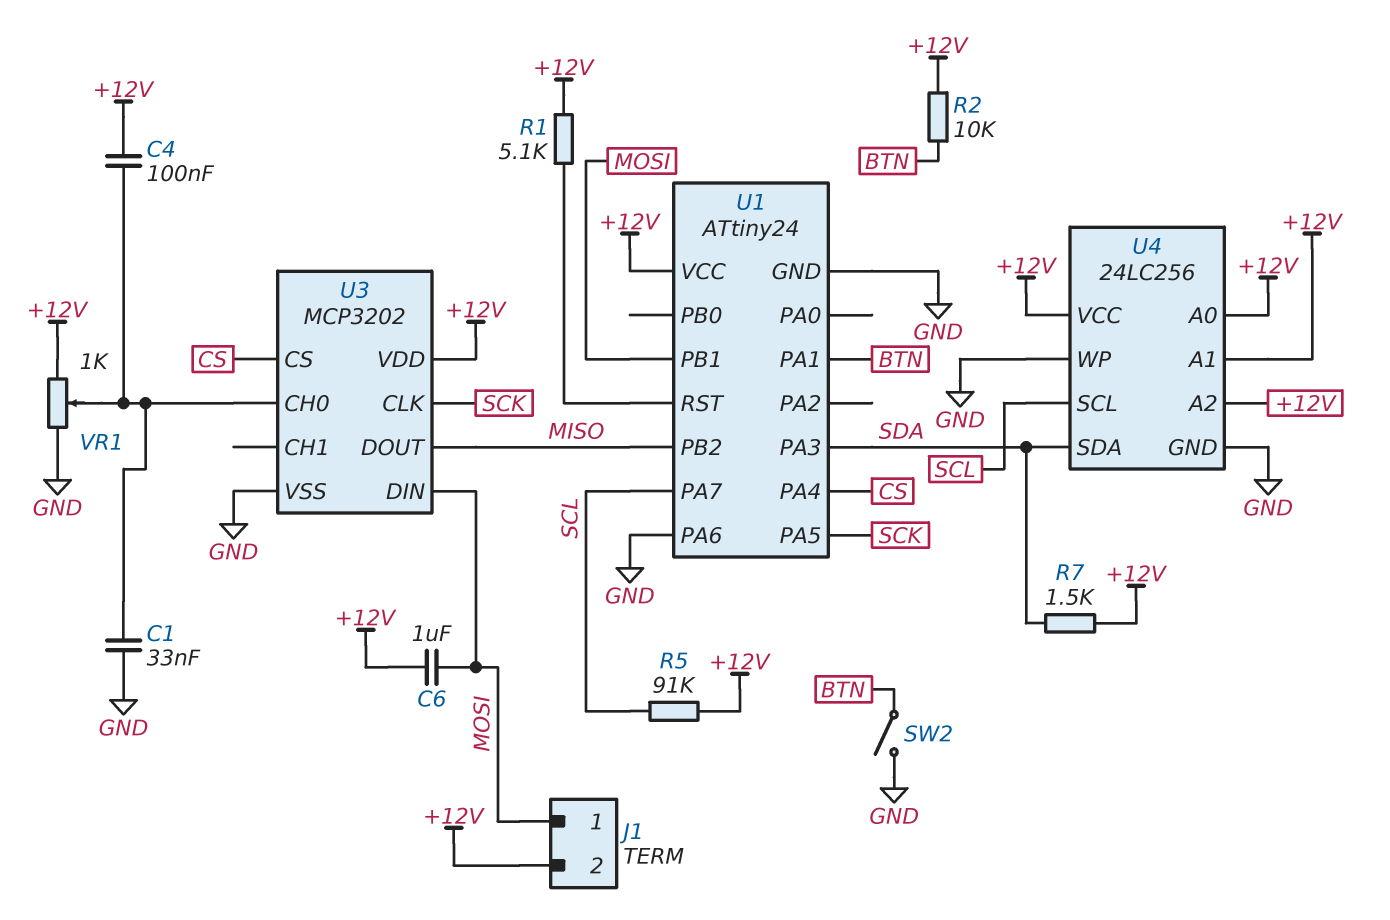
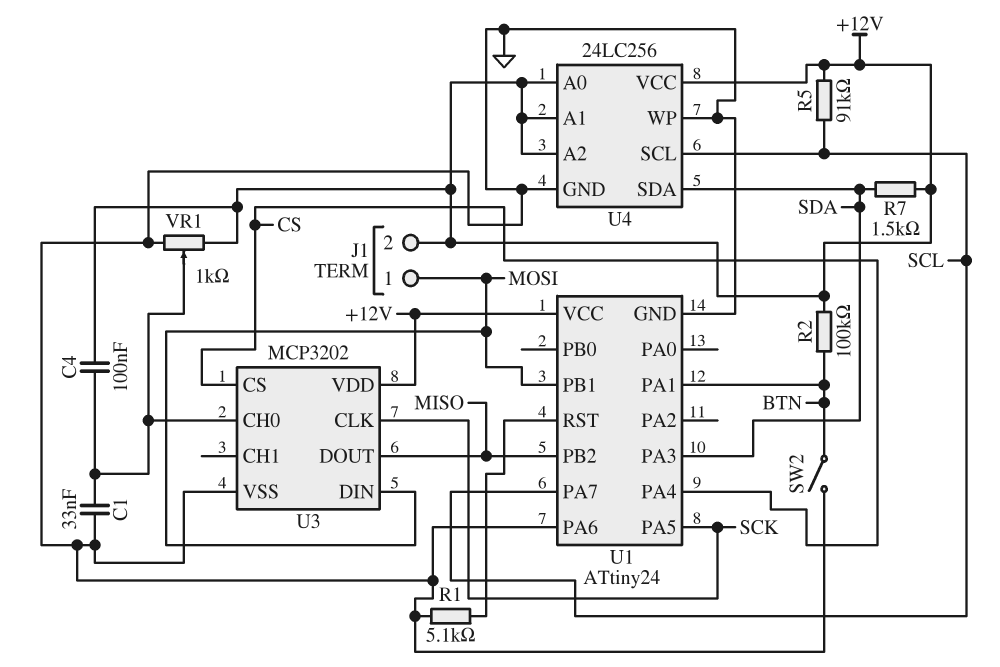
C6: 1uF (+12V, MOSI) -> none
R1: 5.1k (+12V, U1/RST) -> 5.1k (GND, U1/RST)
R2: 10k (+12V, BTN) -> 100k (+12V, BTN)

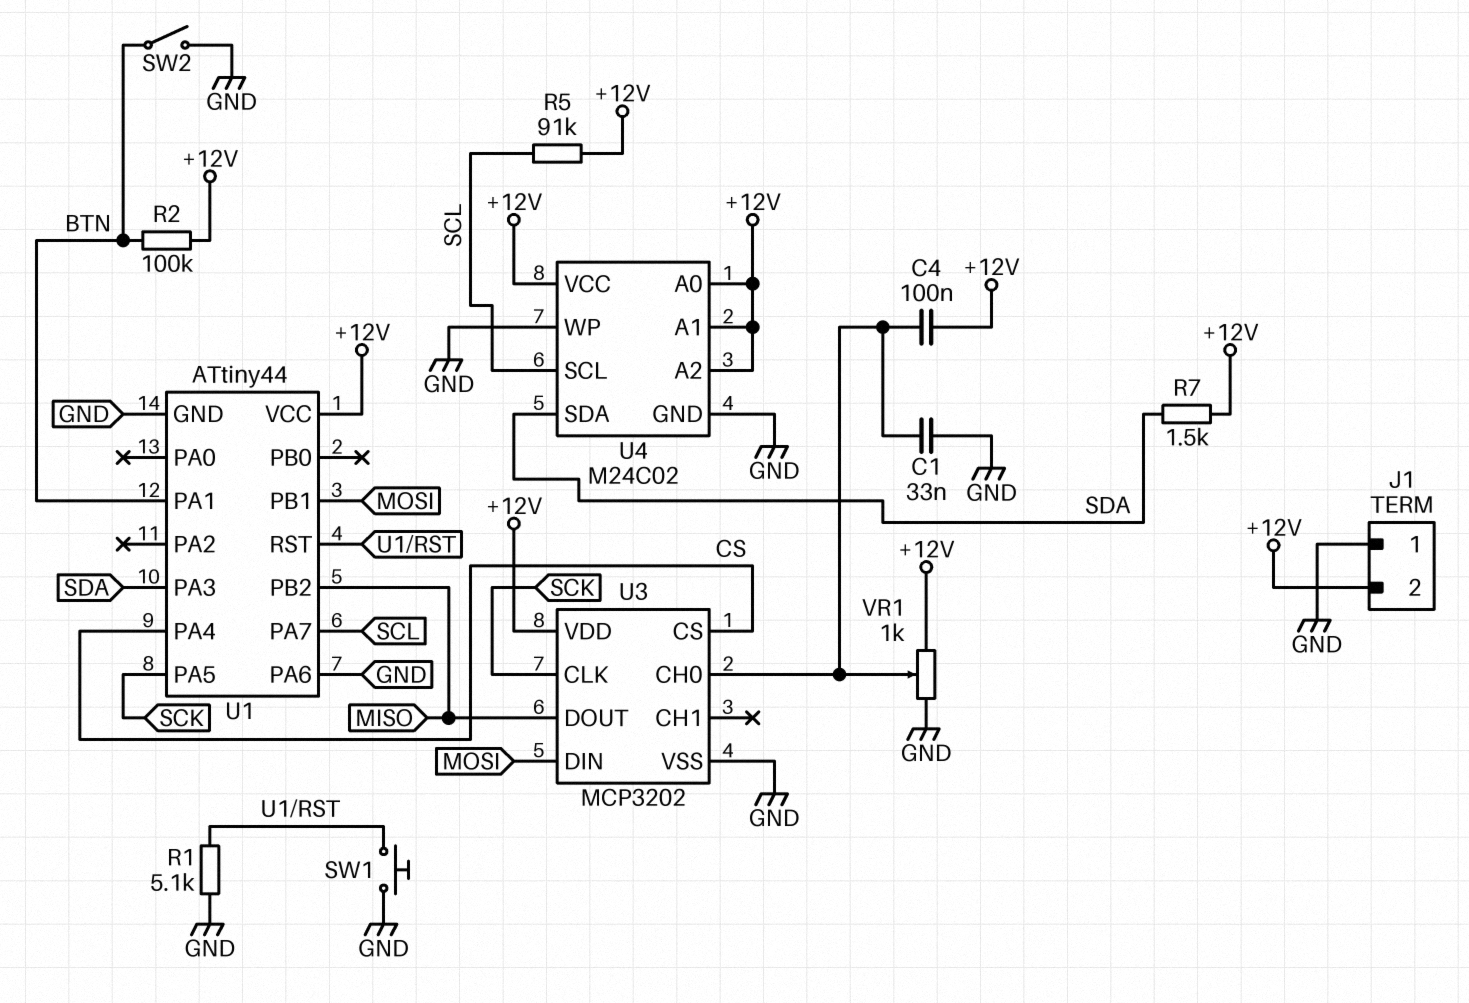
J1 pin 1: MOSI -> GND
SW1: none -> button (GND, U1/RST)
U1: ATtiny24 -> ATtiny44
U4: 24LC256 -> M24C02

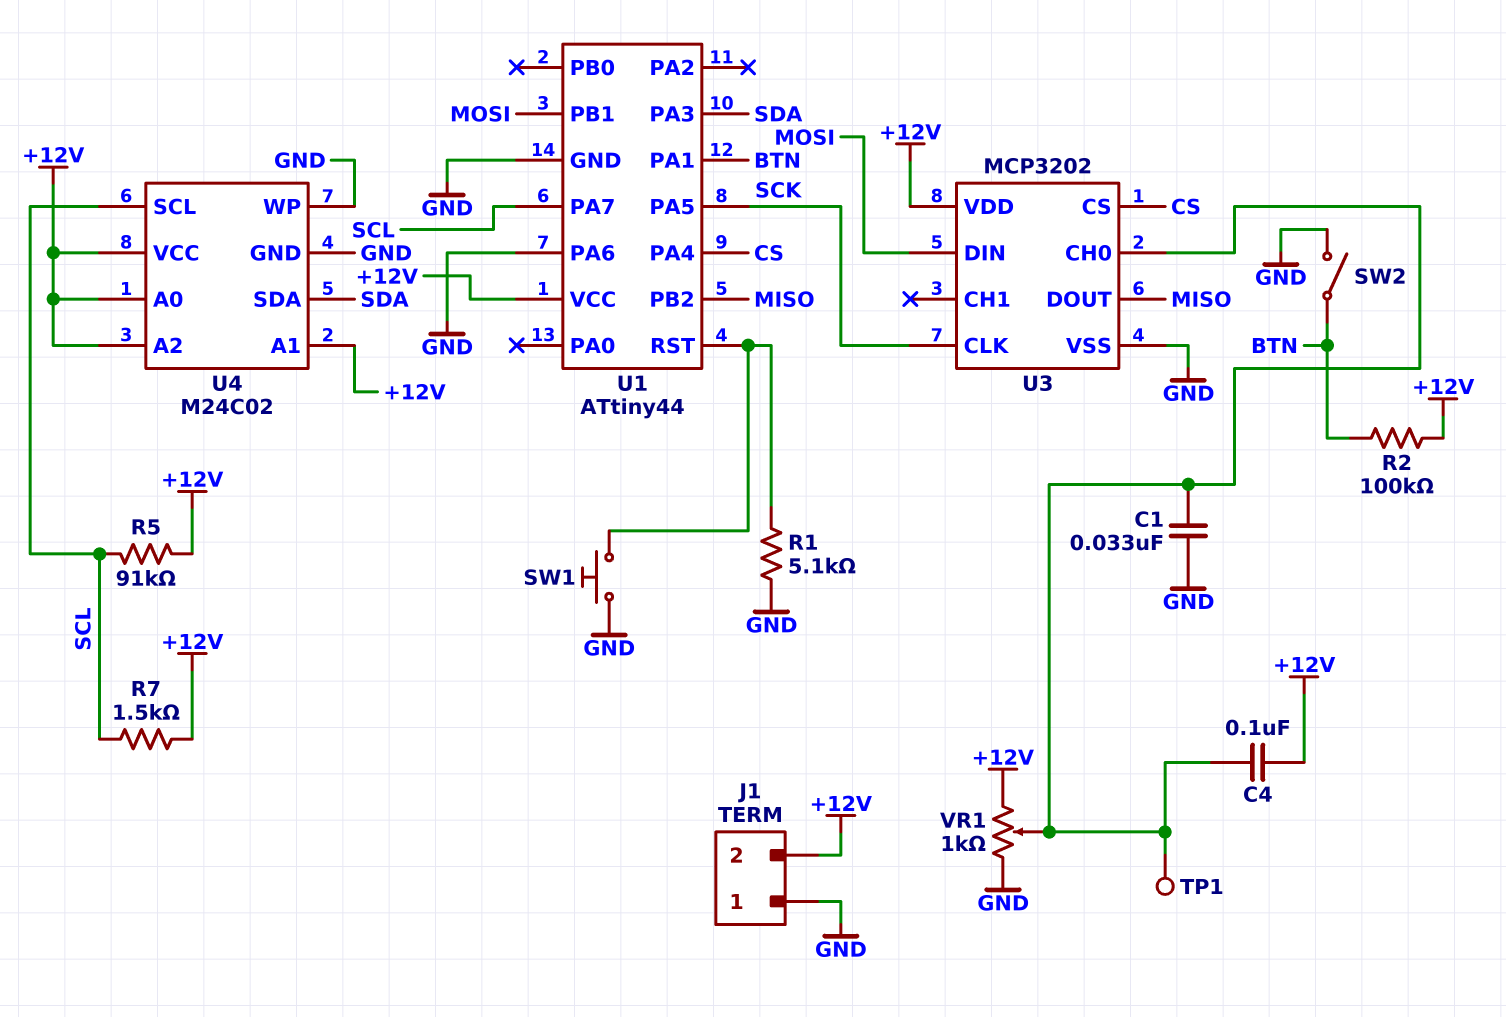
R7: 1.5k (+12V, SDA) -> 1.5k (+12V, SCL)
TP1: none -> test point (U3/CH0)

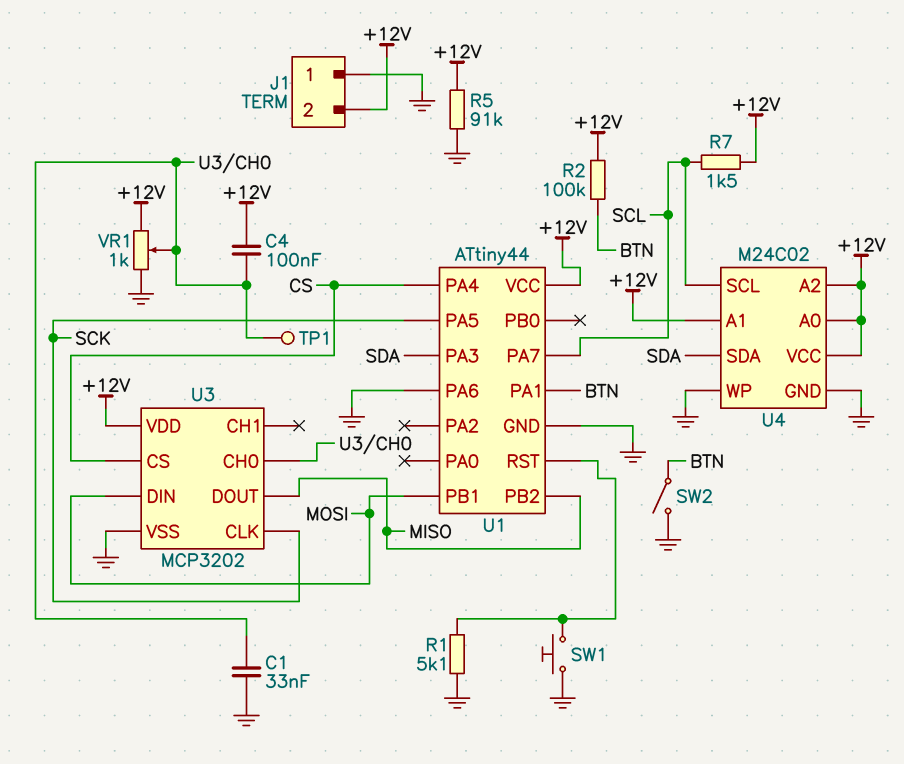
R5: 91k (+12V, SCL) -> 91k (+12V, GND)

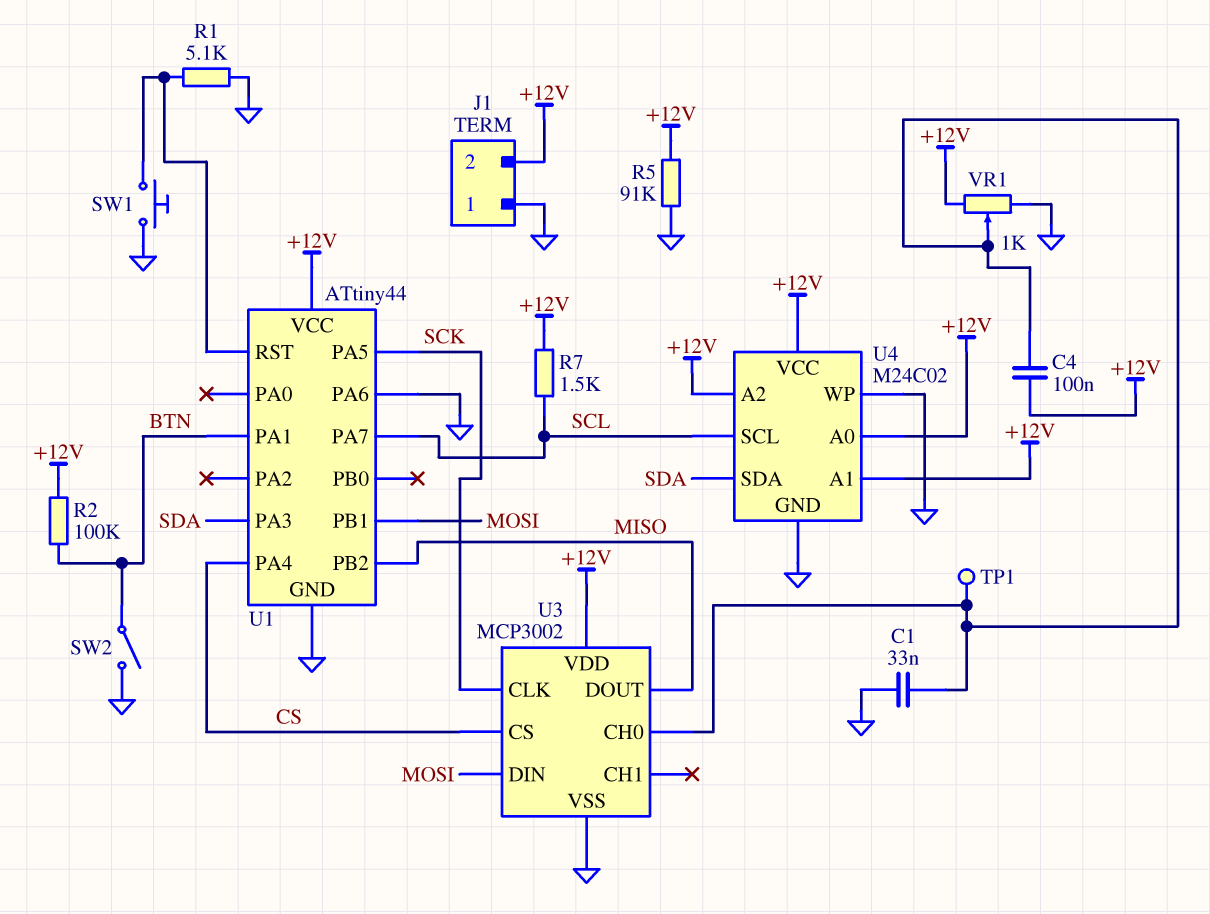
U3: MCP3202 -> MCP3002

